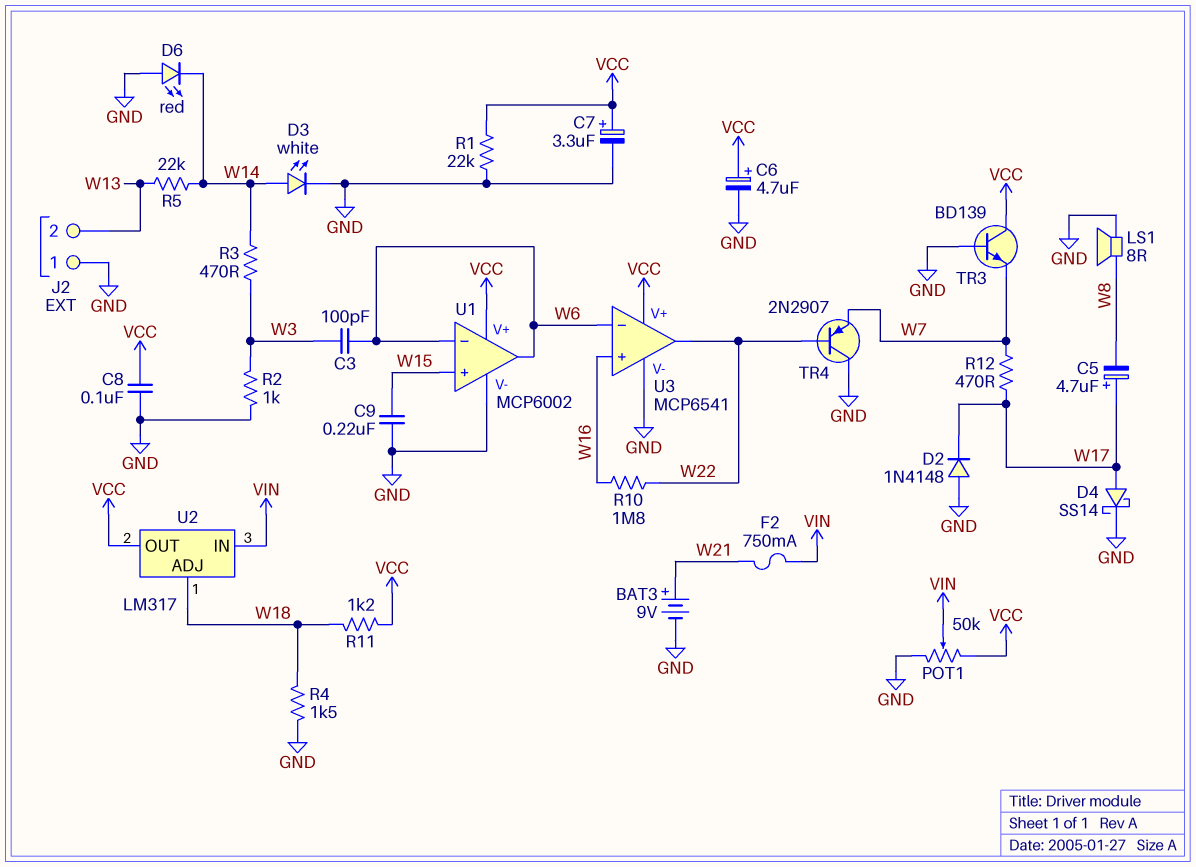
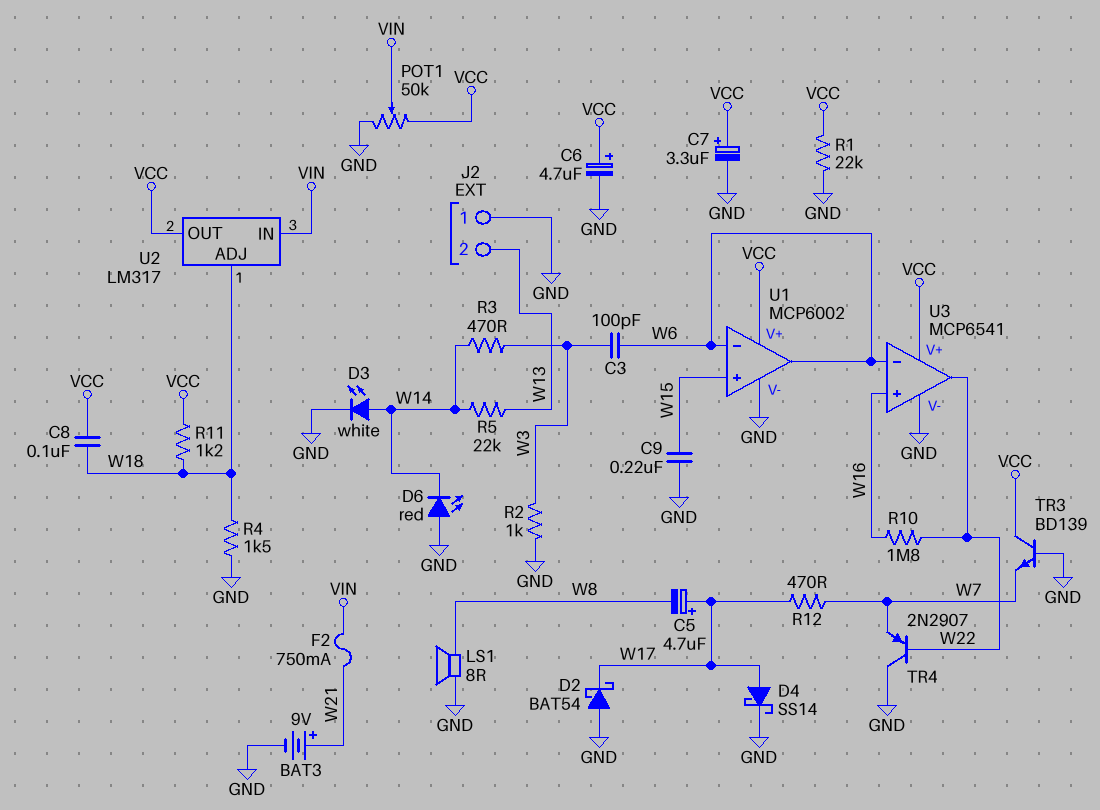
C8: 100nF (GND, VCC) -> 100nF (VCC, W18)
D2: diode 1N4148 (A GND, K W17) -> schottky BAT54 (A GND, K W17)

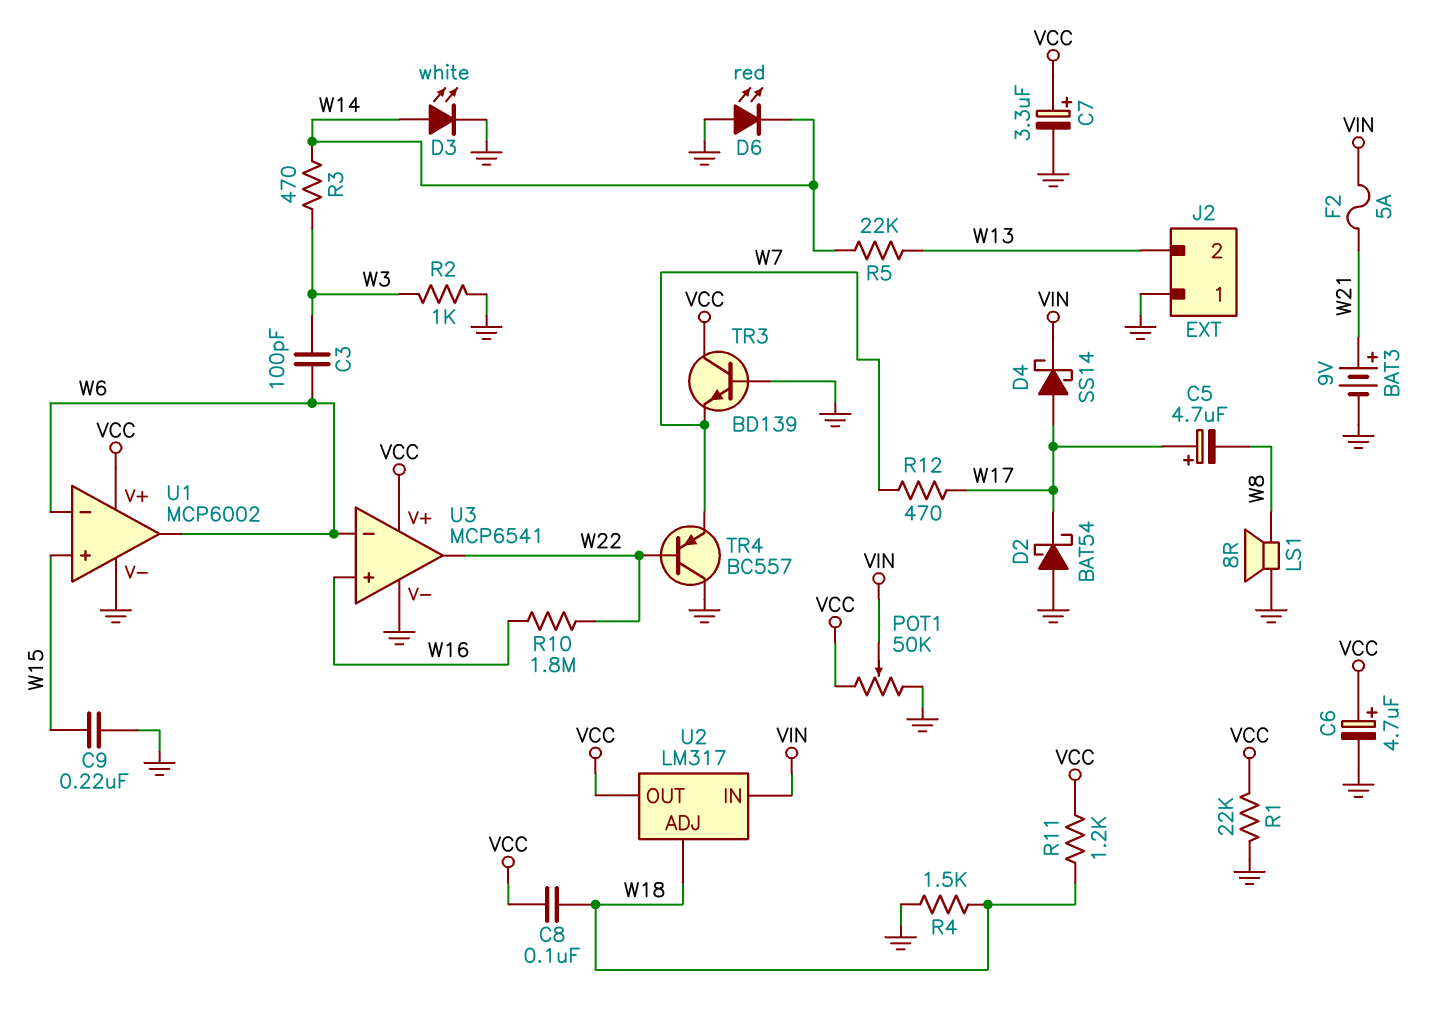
D4: schottky SS14 (A W17, K GND) -> schottky SS14 (A W17, K VIN)
F2: 750mA (VIN, W21) -> 5A (VIN, W21)
TR4: PNP 2N2907 (B W22, C GND, E W7) -> PNP BC557 (B W22, C GND, E W7)

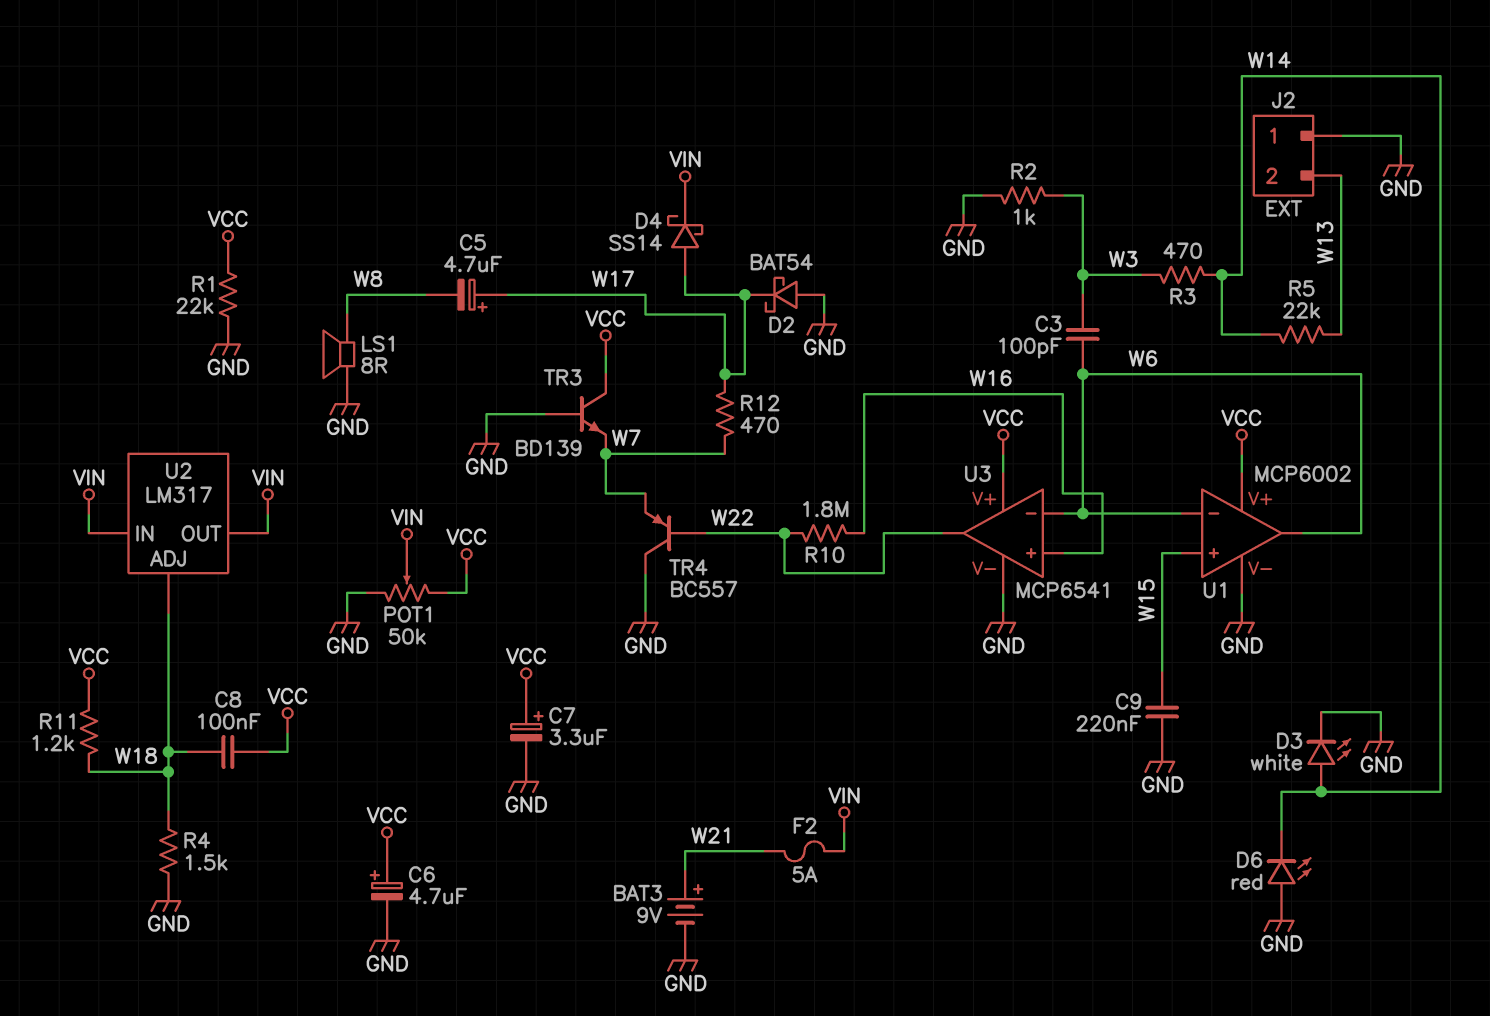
U2 pin OUT: VCC -> VIN

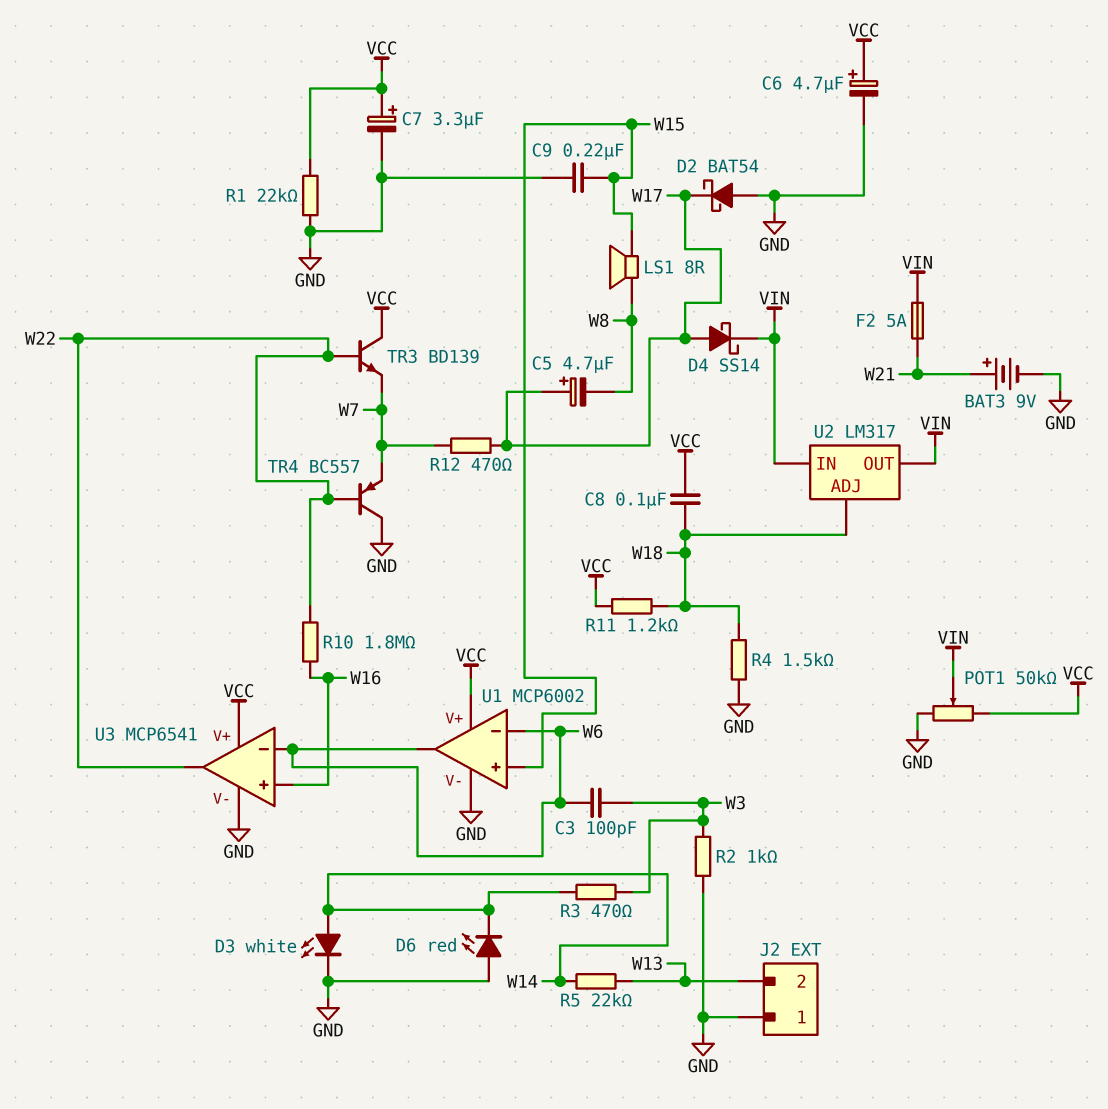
LS1: speaker 8R (GND, W8) -> speaker 8R (W8, W15)
TR3: NPN BD139 (B GND, C VCC, E W7) -> NPN BD139 (B W22, C VCC, E W7)

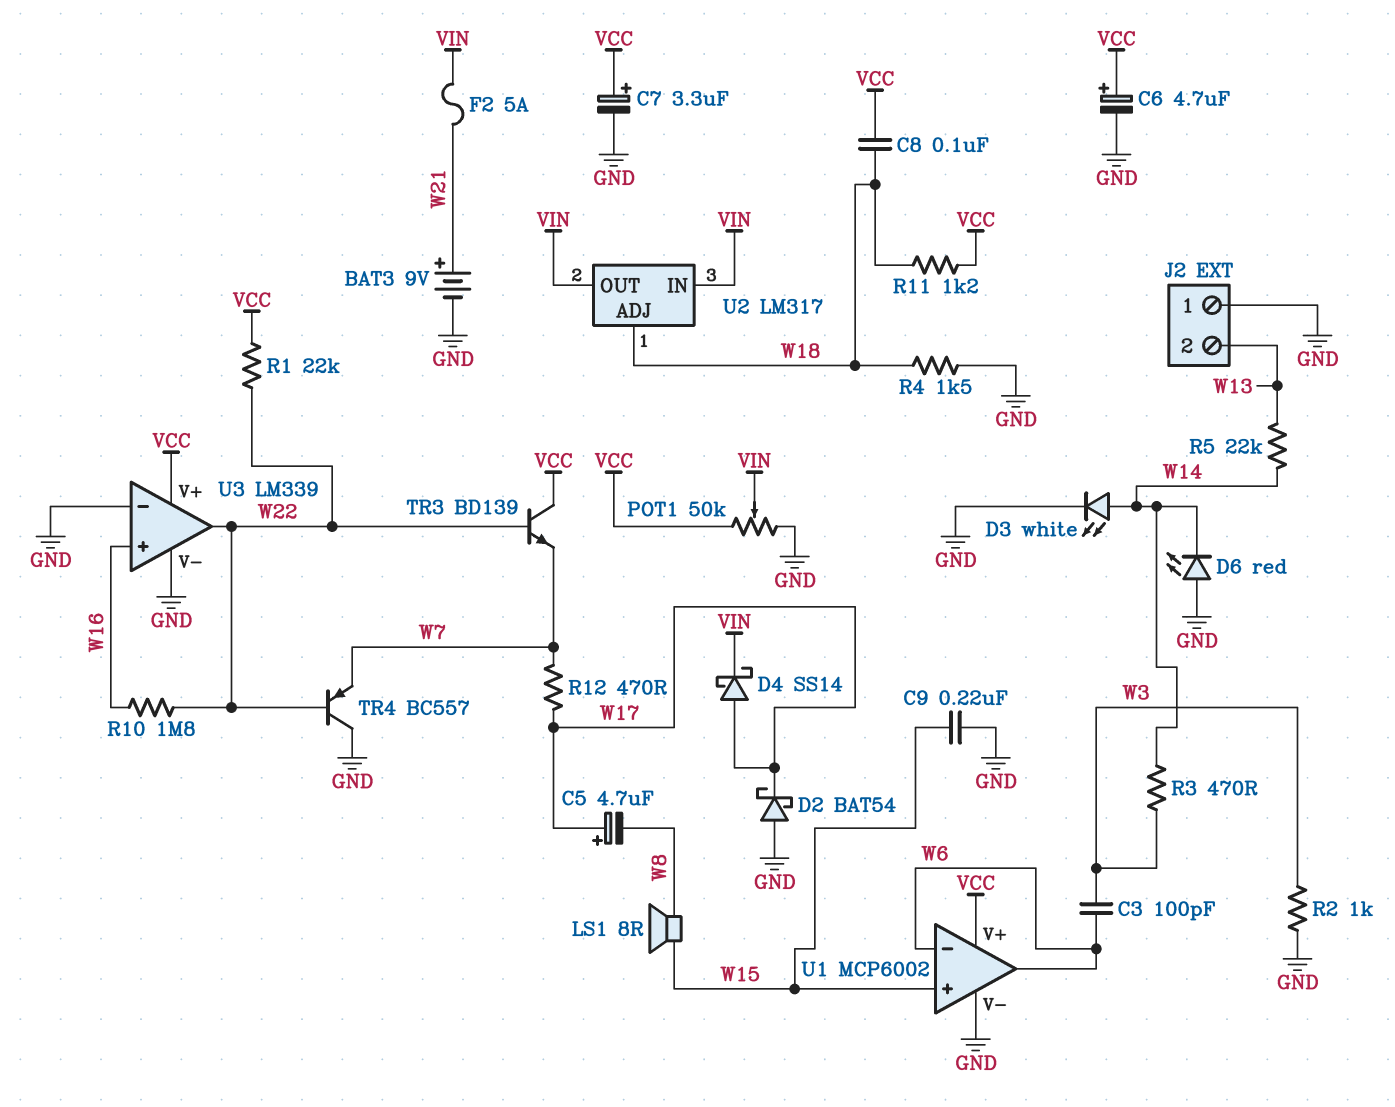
R1: 22k (GND, VCC) -> 22k (VCC, W22)
U3: MCP6541 -> LM339
U3 pin in-: W6 -> GND

